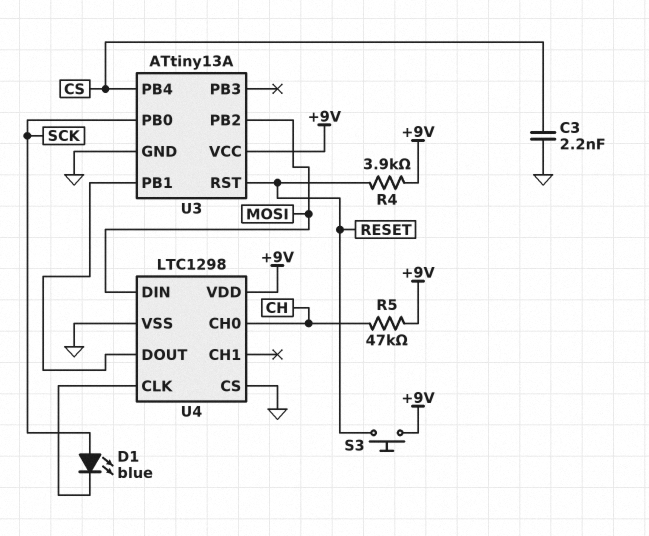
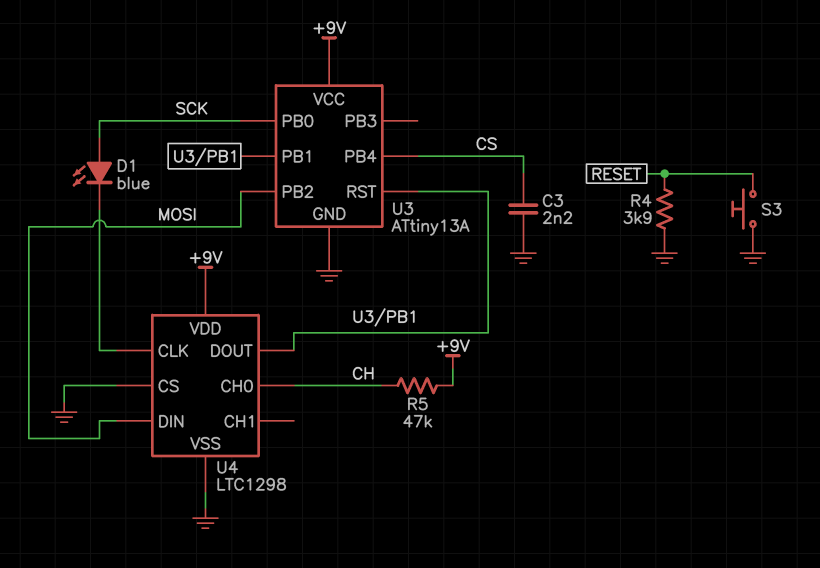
R4: 3.9k (+9V, RESET) -> 3.9k (GND, RESET)
S3: button (+9V, RESET) -> button (GND, RESET)
U3 pin RST: RESET -> U3/PB1

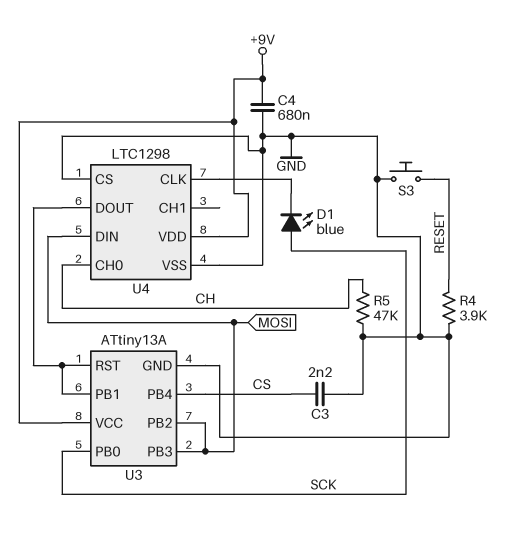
C4: none -> 680nF (+9V, GND)
R5: 47k (+9V, CH) -> 47k (CH, GND)
U3 pin PB3: none -> MOSI

